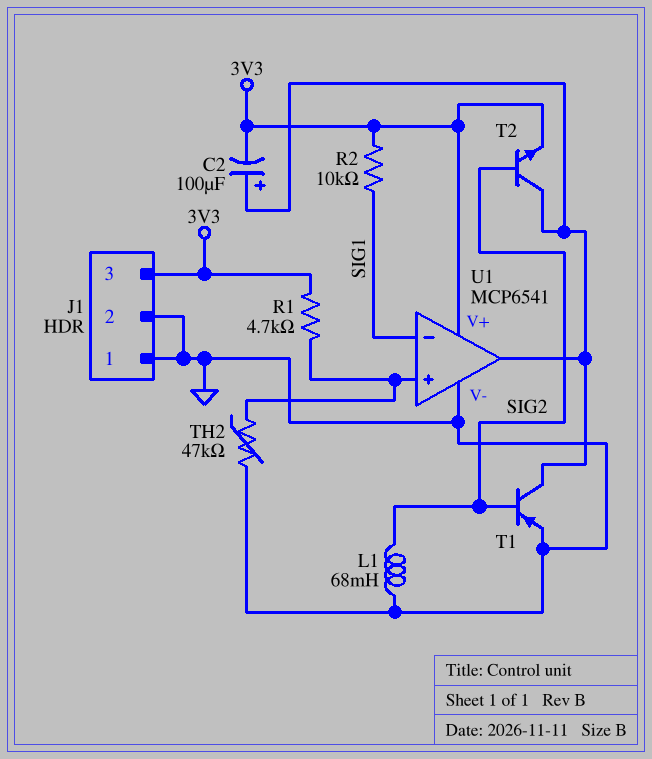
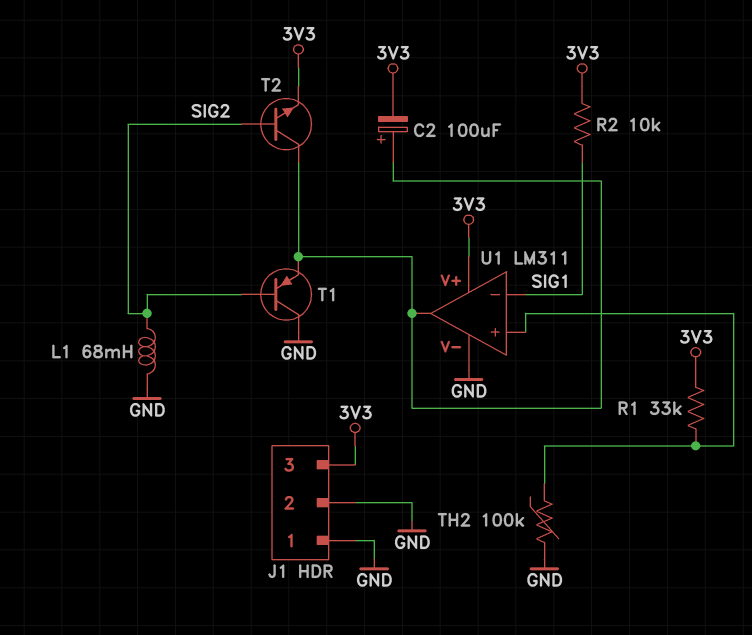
R1: 4.7k (3V3, U1/in+) -> 33k (3V3, U1/in+)
T1: PNP (B SIG2, C U1/out, E GND) -> PNP (B SIG2, C GND, E U1/out)
TH2: 47k (GND, U1/in+) -> 100k (GND, U1/in+)
U1: MCP6541 -> LM311

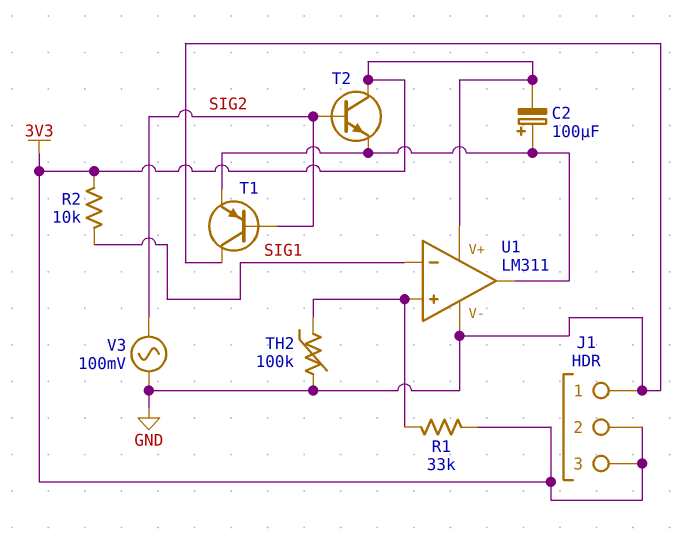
J1 pin 2: GND -> 3V3
L1: 68mH (GND, SIG2) -> none
T2: NPN (B SIG2, C U1/out, E 3V3) -> NPN (B SIG2, C 3V3, E U1/out)
V3: none -> AC 100mV (GND, SIG2)

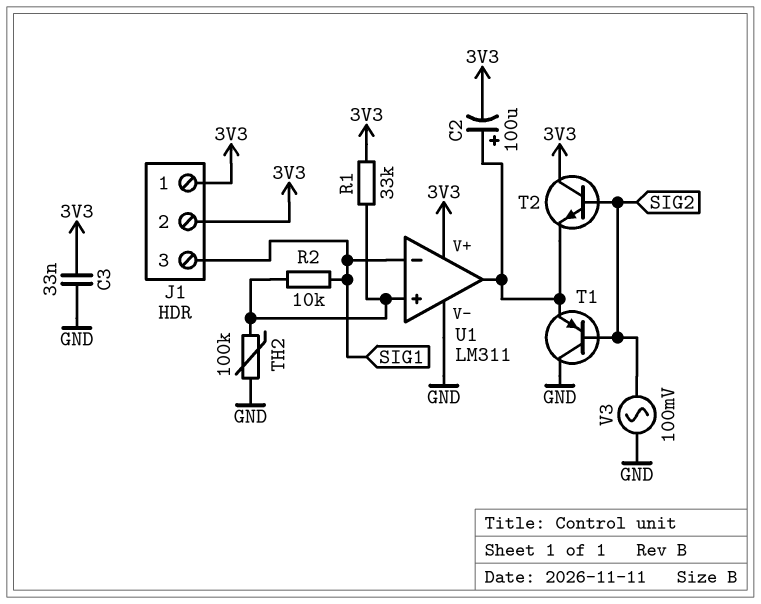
C3: none -> 33nF (3V3, GND)
J1 pin 1: GND -> 3V3
J1 pin 3: 3V3 -> SIG1
R2: 10k (3V3, SIG1) -> 10k (SIG1, U1/in+)

